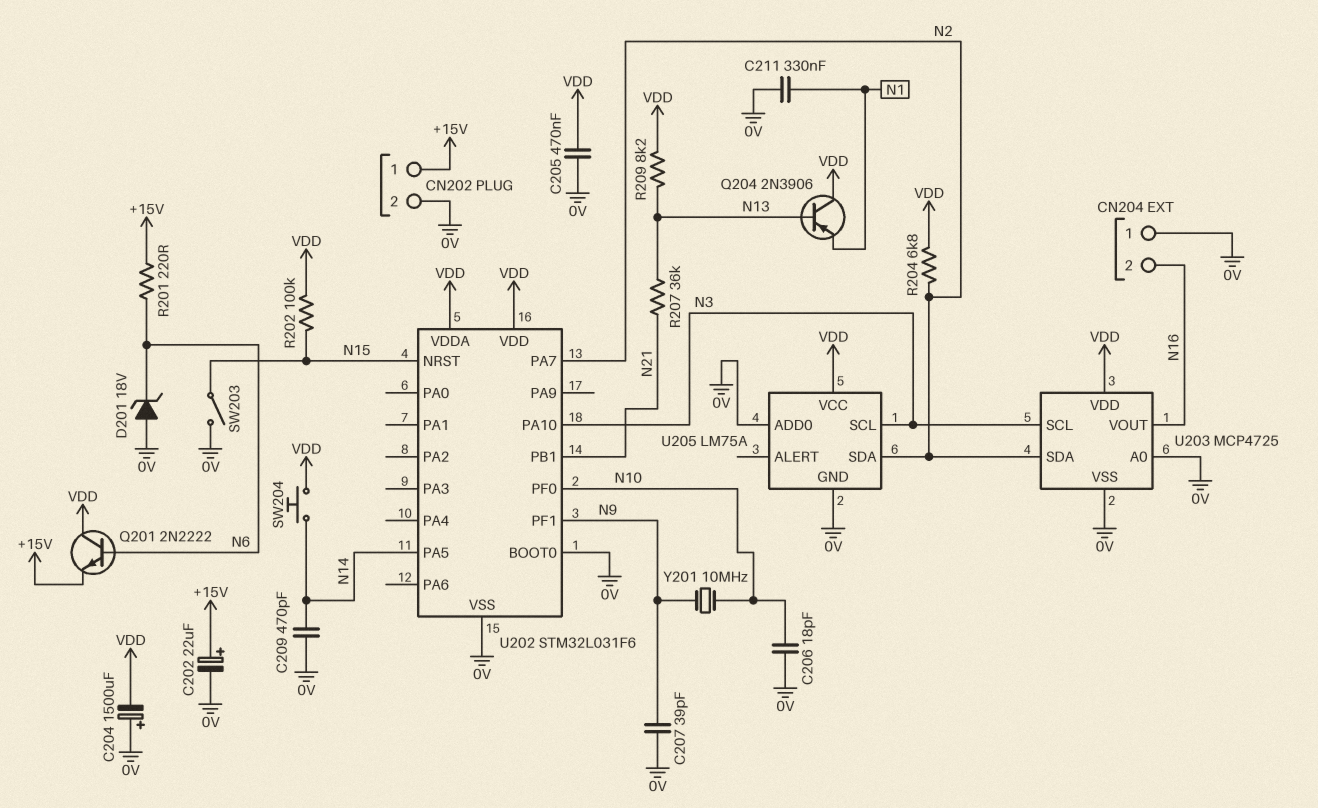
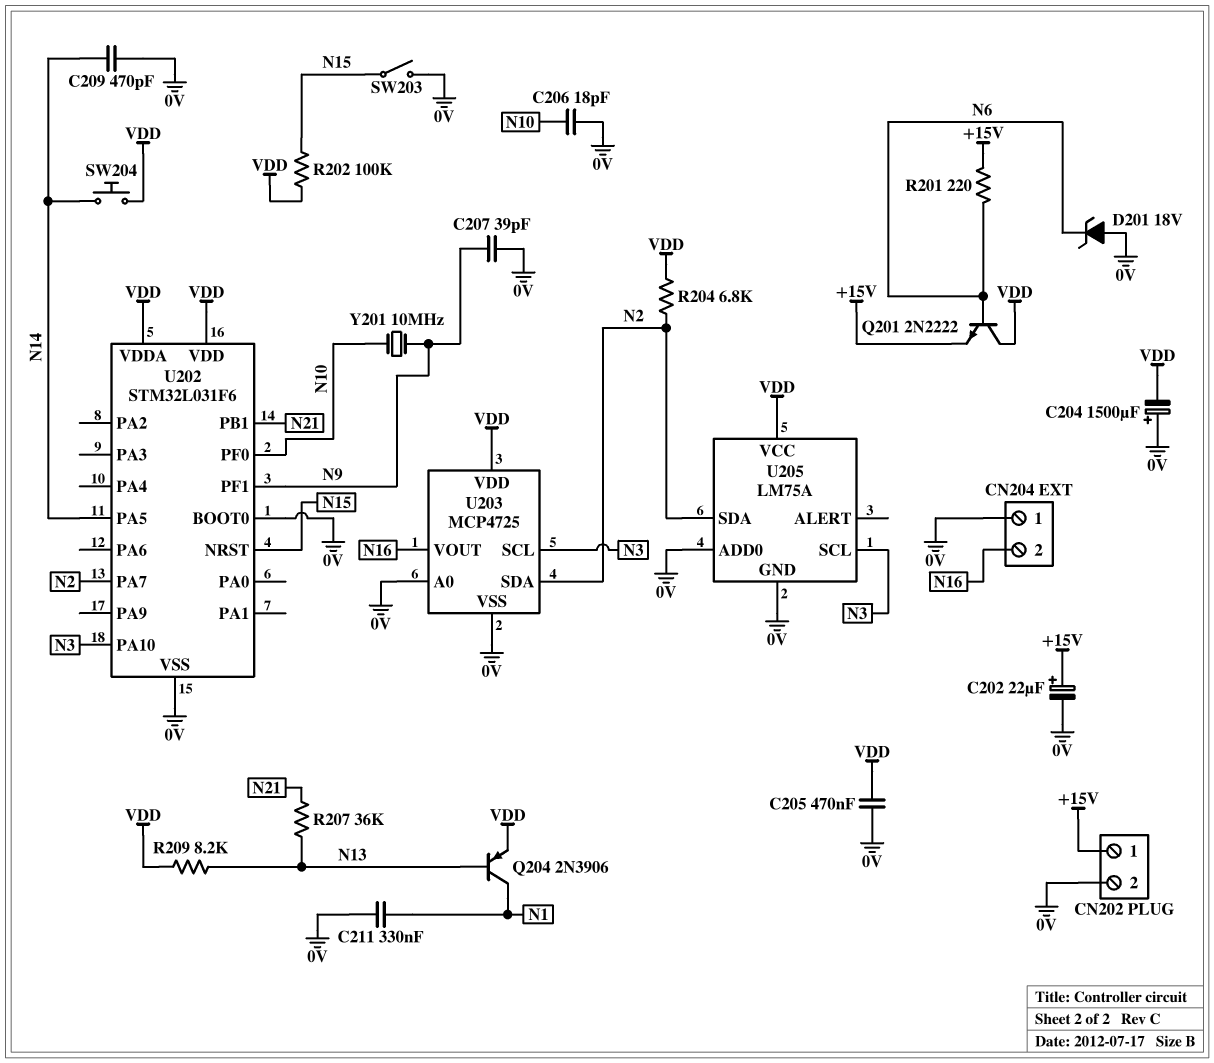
Q204: PNP 2N3906 (B N13, C VDD, E N1) -> PNP 2N3906 (B N13, C N1, E VDD)

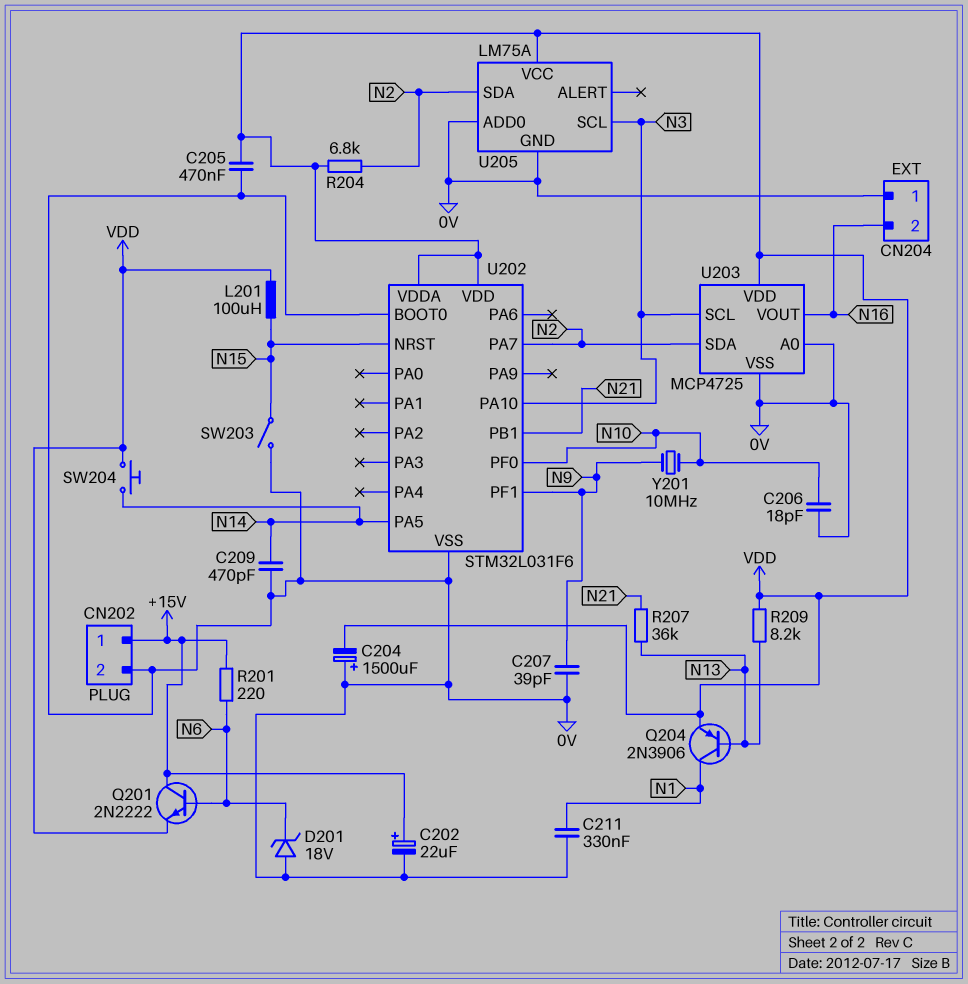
L201: none -> 100uH (N15, VDD)
Q201: NPN 2N2222 (B N6, C VDD, E +15V) -> NPN 2N2222 (B N6, C +15V, E VDD)
R202: 100k (N15, VDD) -> none

